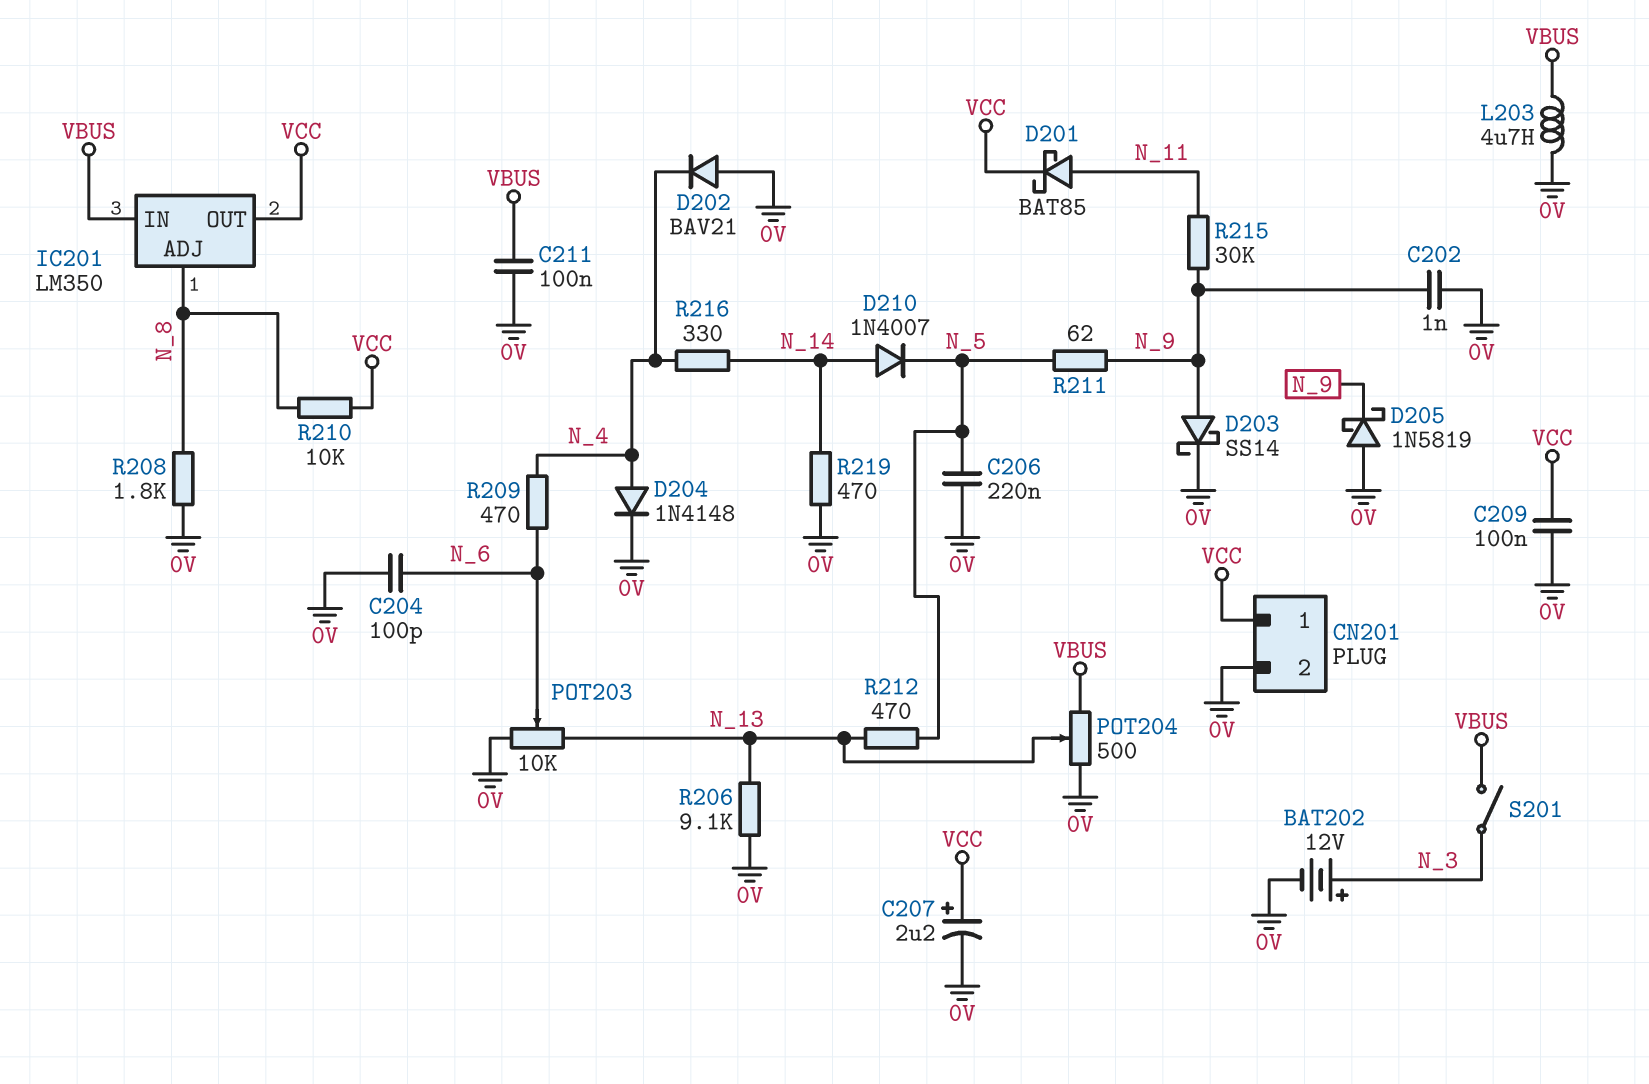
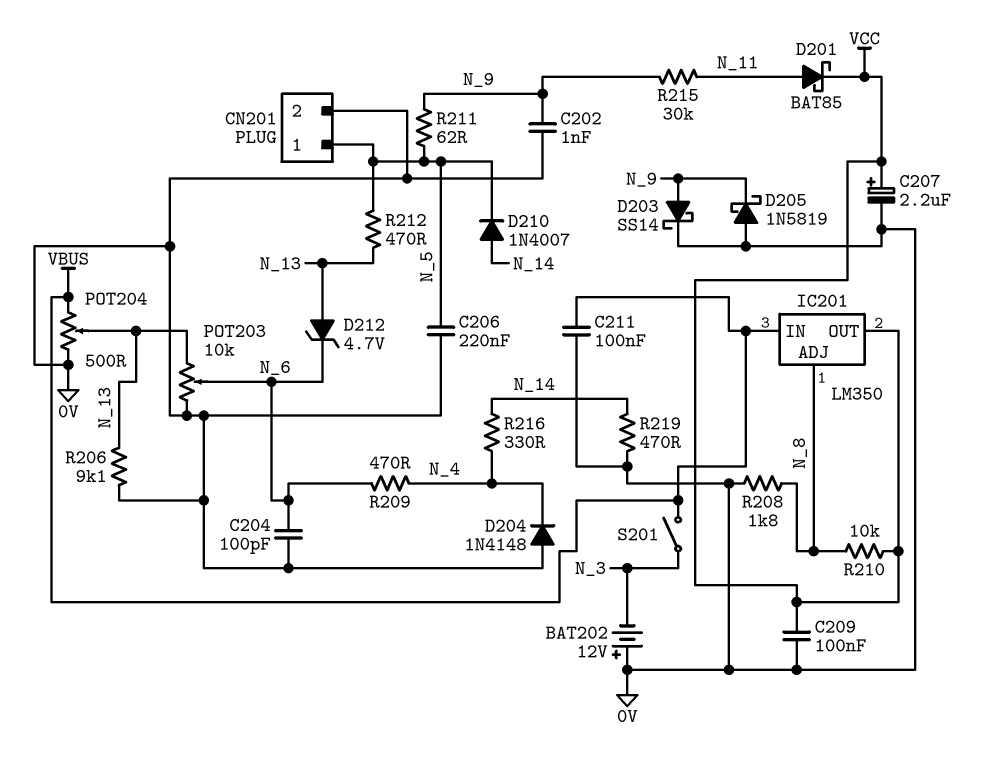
BAT202: 12V (plus N_3, minus 0V) -> 12V (plus 0V, minus N_3)
CN201 pin 1: VCC -> N_5
D202: diode BAV21 (A 0V, K N_4) -> none
D204: diode 1N4148 (A N_4, K 0V) -> diode 1N4148 (A 0V, K N_4)
D212: none -> zener 4.7V (A N_13, K N_6)
L203: 4.7uH (0V, VBUS) -> none

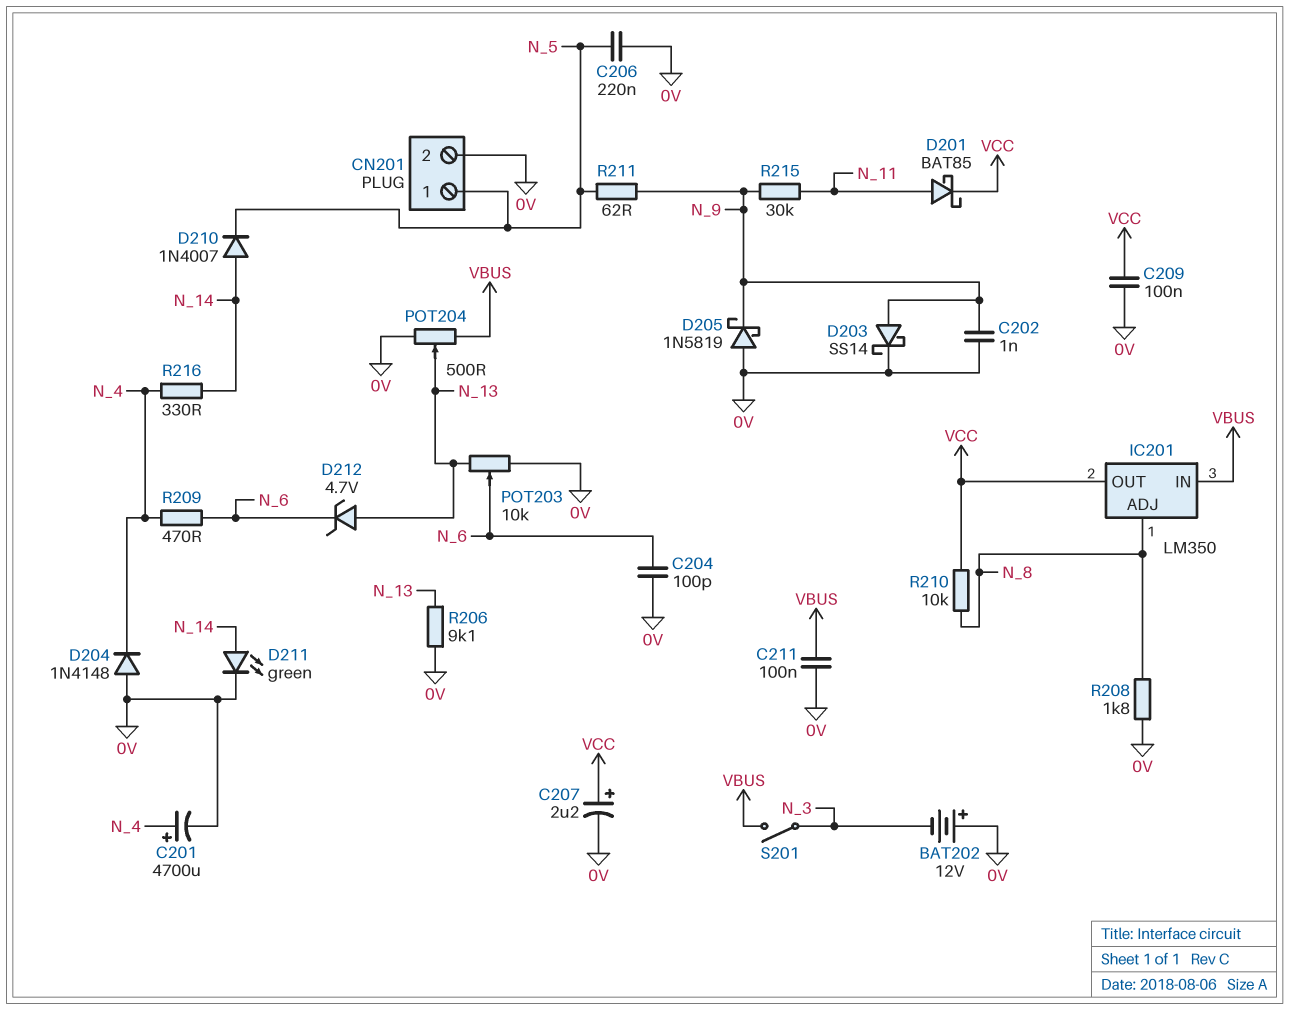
C201: none -> 4700uF (plus N_4, minus 0V)
D211: none -> LED green (A N_14, K 0V)
R212: 470 (N_5, N_13) -> none
R219: 470 (0V, N_14) -> none

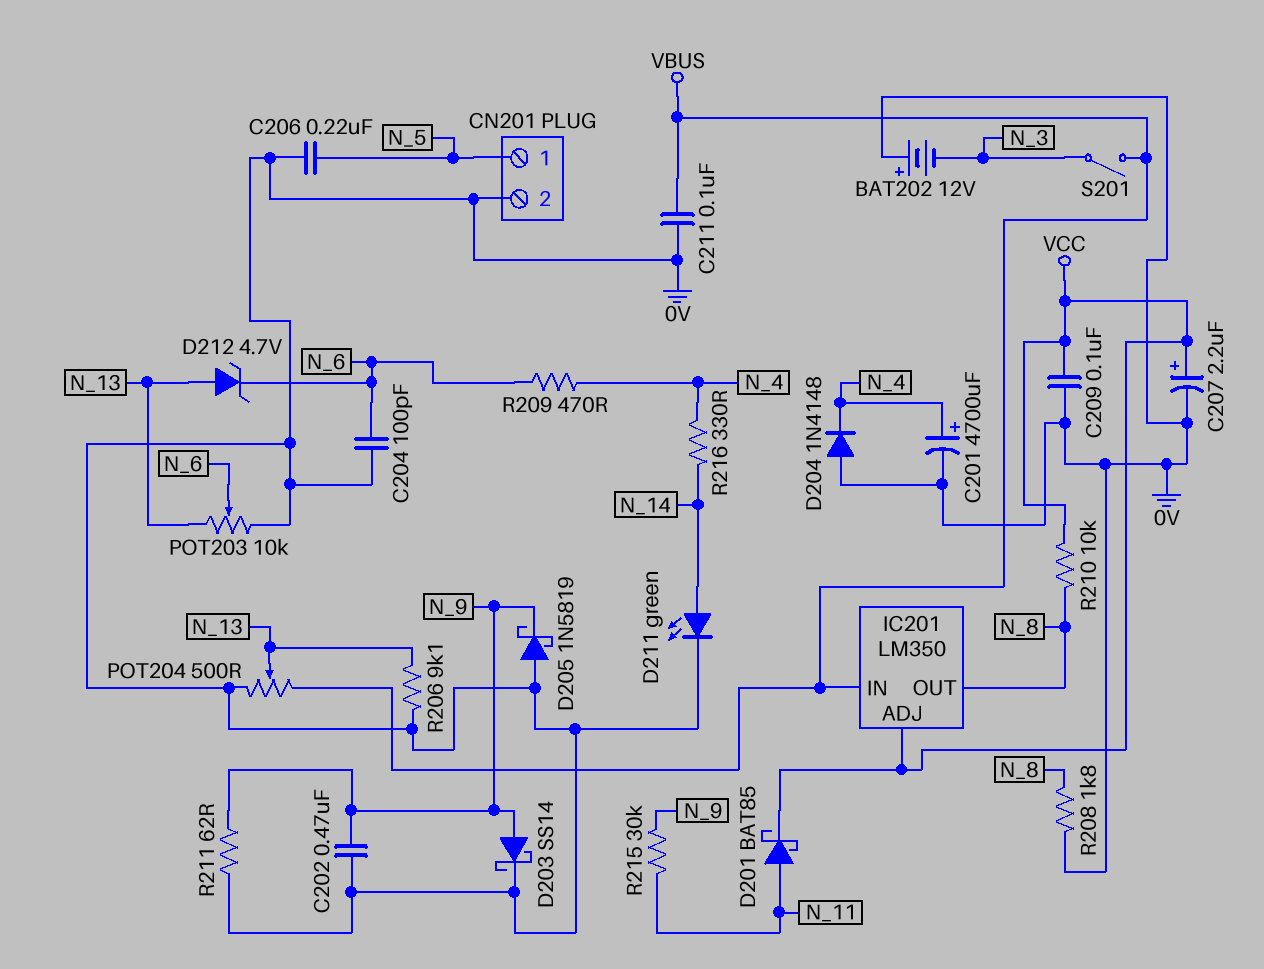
C202: 1nF (0V, N_9) -> 470nF (0V, N_9)
D210: diode 1N4007 (A N_14, K N_5) -> none
IC201 pin ADJ: N_8 -> VCC
IC201 pin OUT: VCC -> N_8
R211: 62 (N_5, N_9) -> 62 (0V, N_9)

